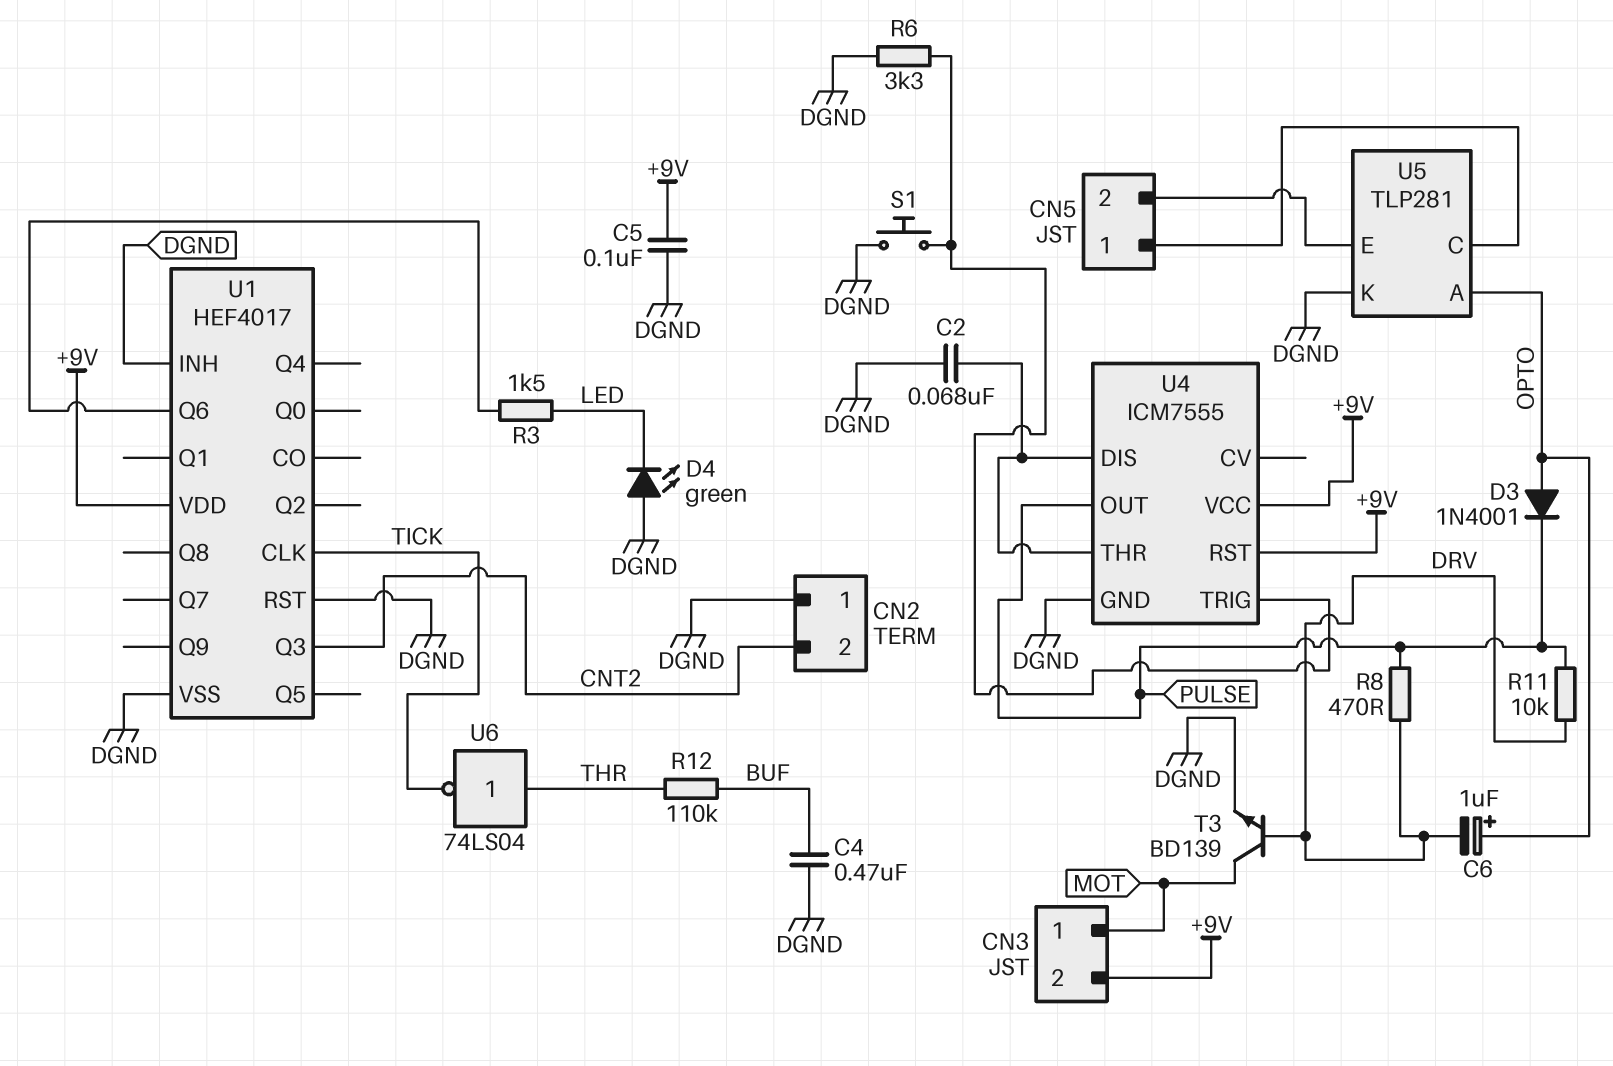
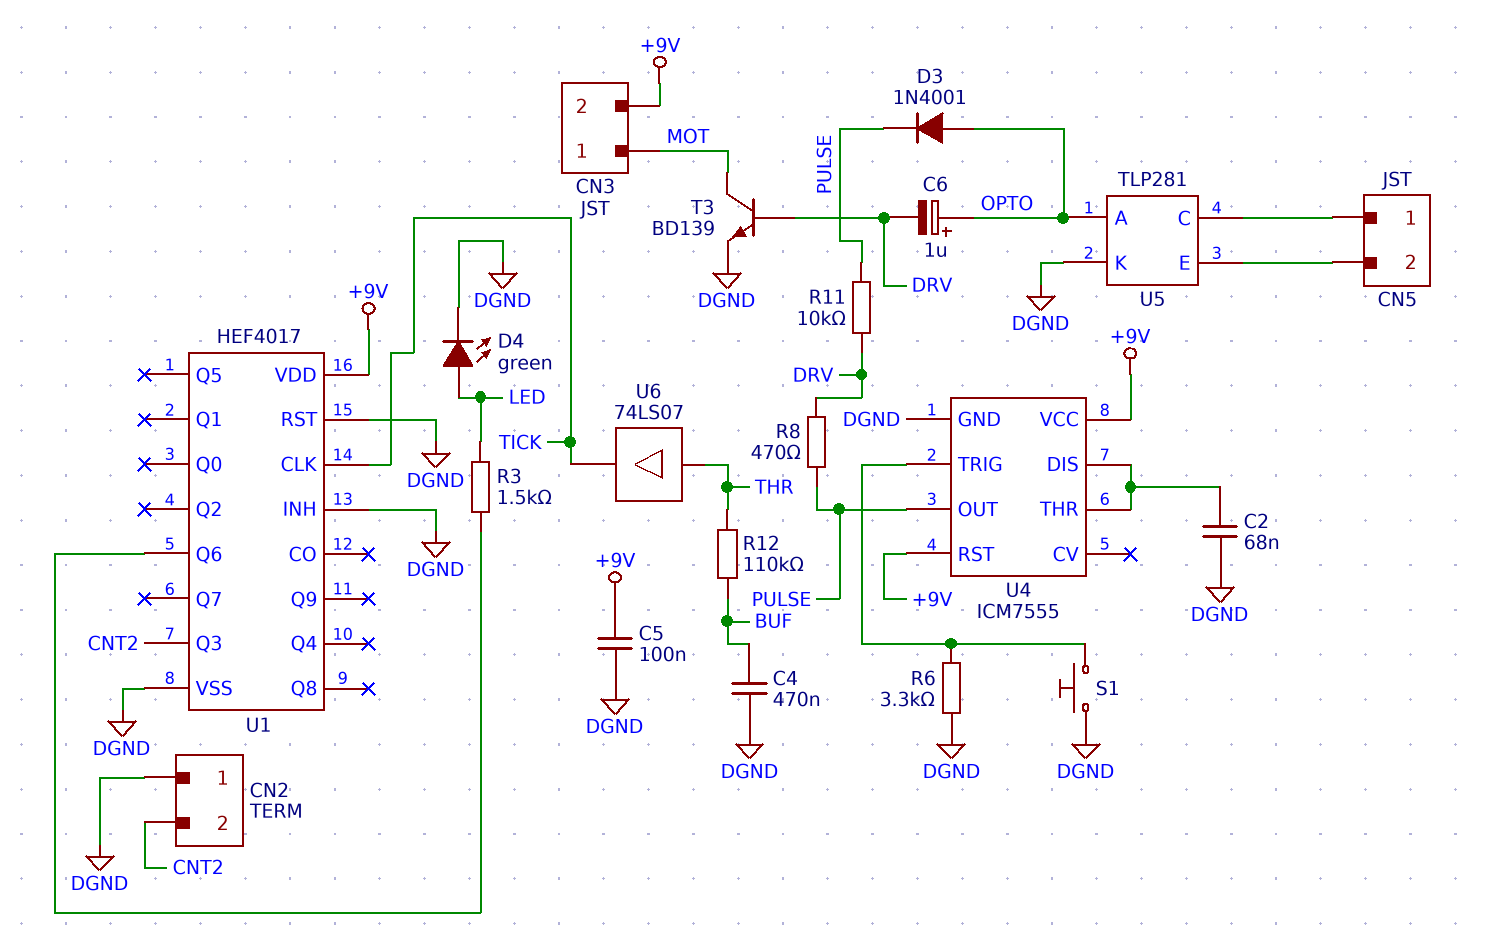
D4: LED green (A DGND, K LED) -> LED green (A LED, K DGND)
U6: NOT 74LS04 (in THR, out TICK) -> buffer 74LS07 (in THR, out TICK)

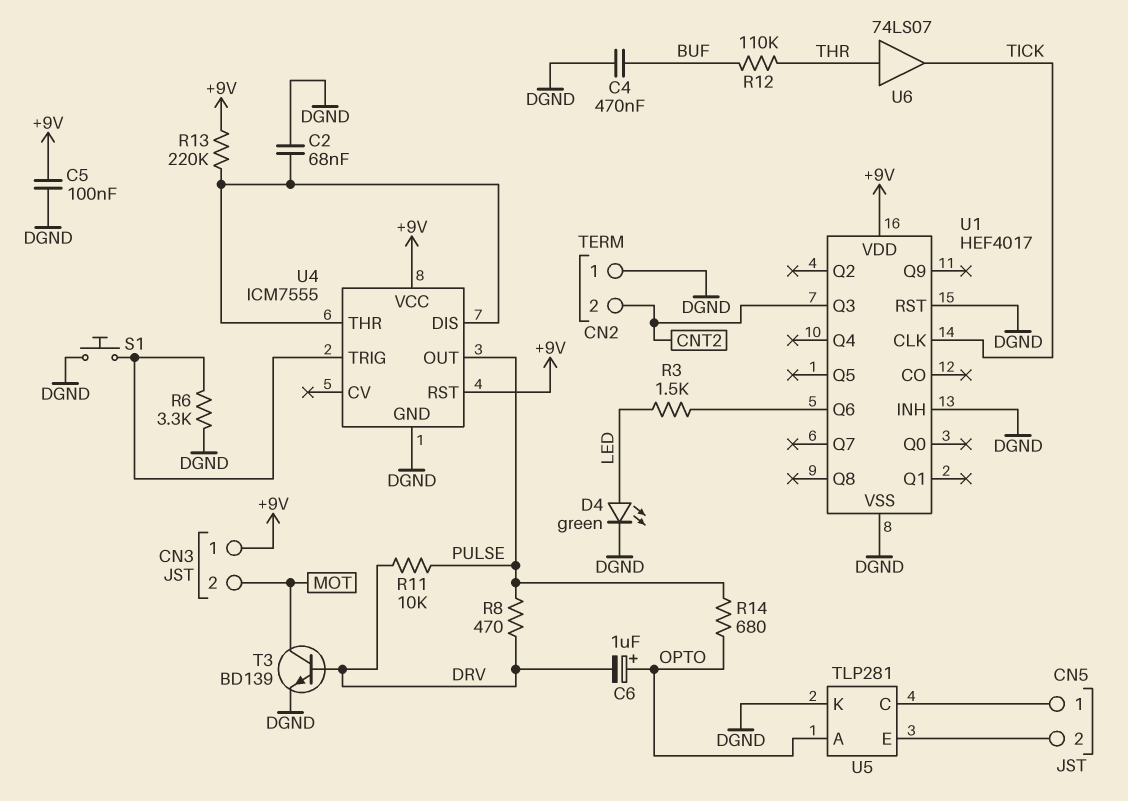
CN3 pin 1: MOT -> +9V
CN3 pin 2: +9V -> MOT
D3: diode 1N4001 (A OPTO, K PULSE) -> none
R13: none -> 220k (+9V, U4/DIS)
R14: none -> 680 (OPTO, PULSE)

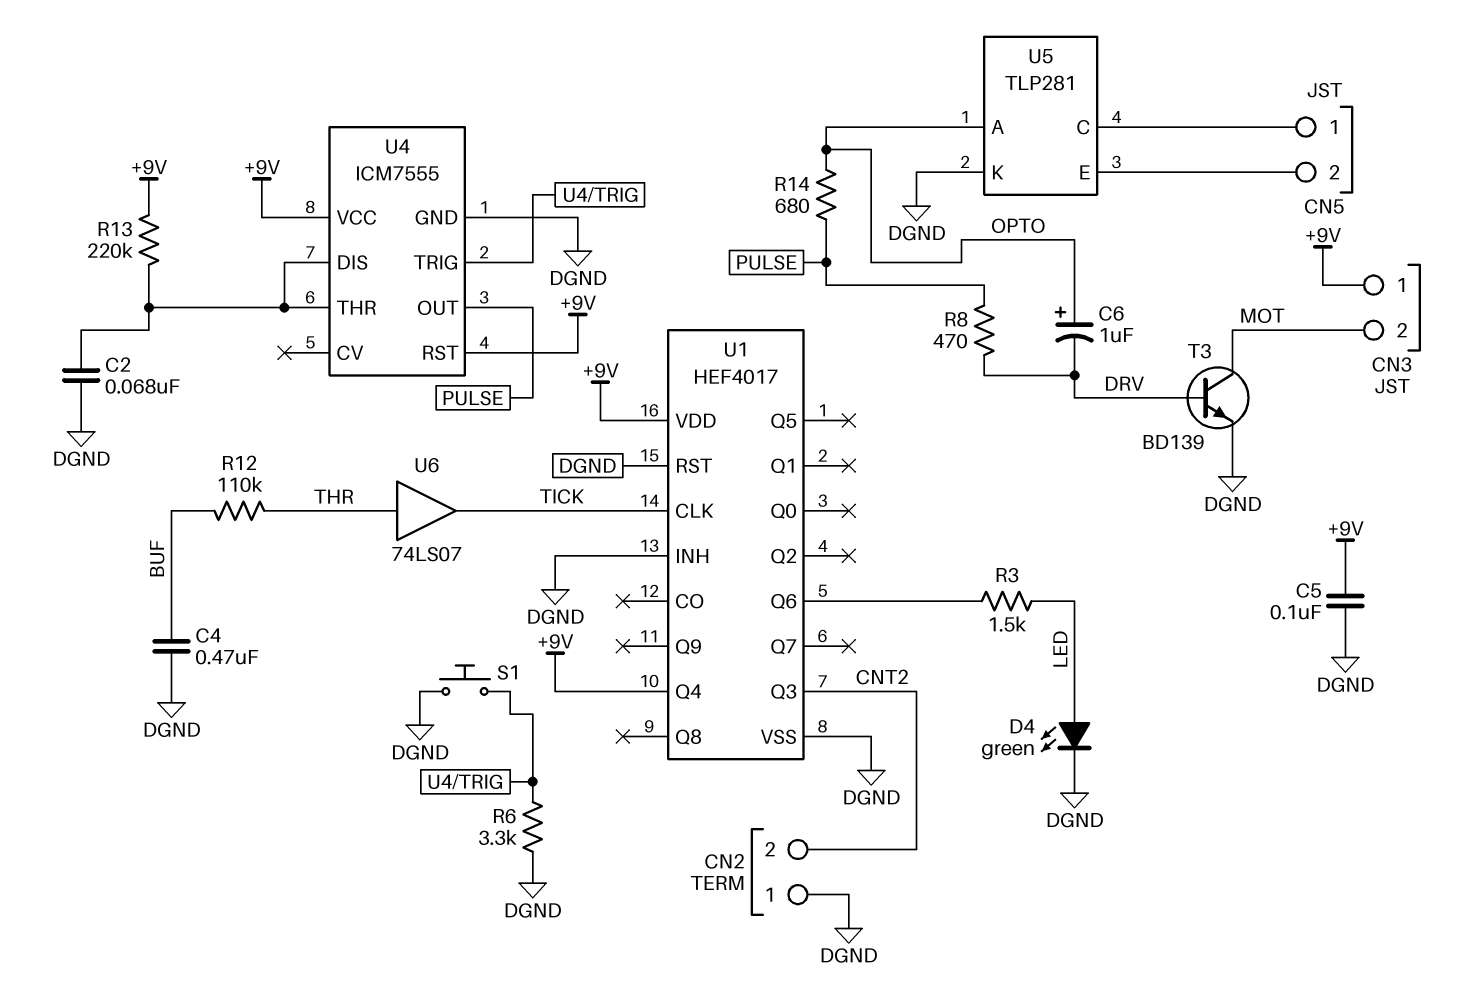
R11: 10k (DRV, PULSE) -> none
U1 pin Q4: none -> +9V

